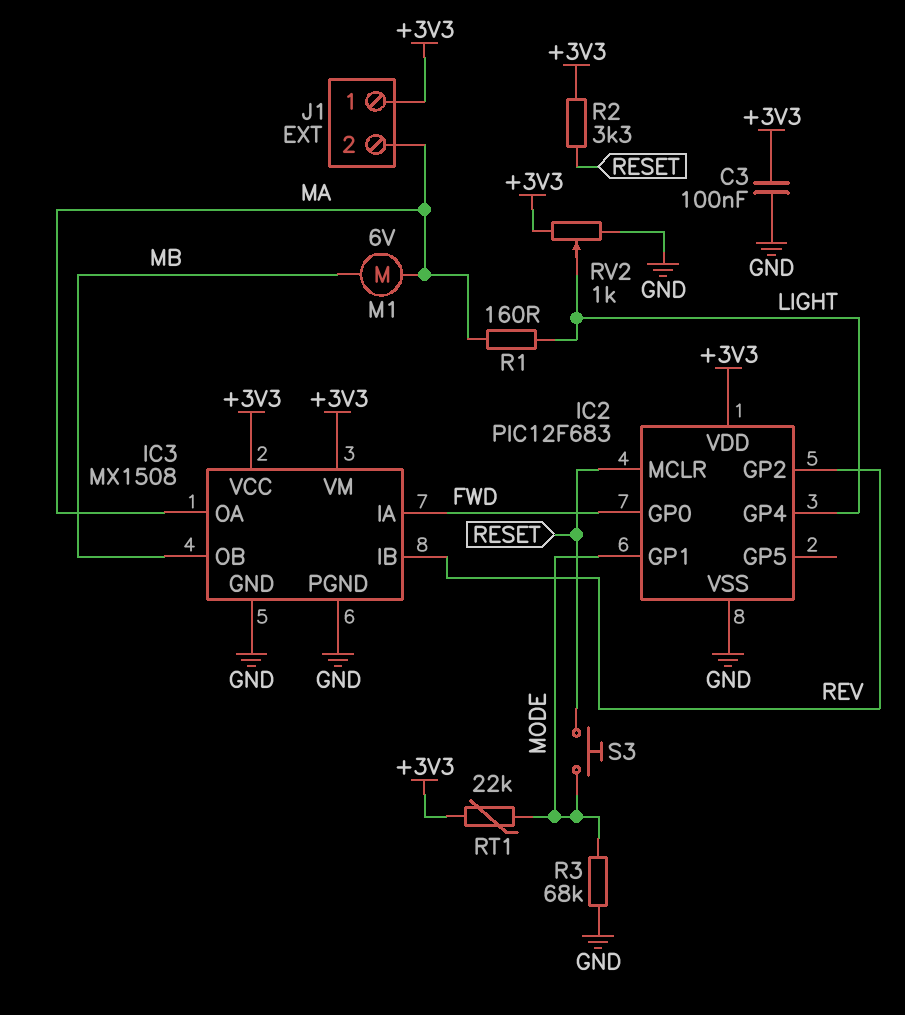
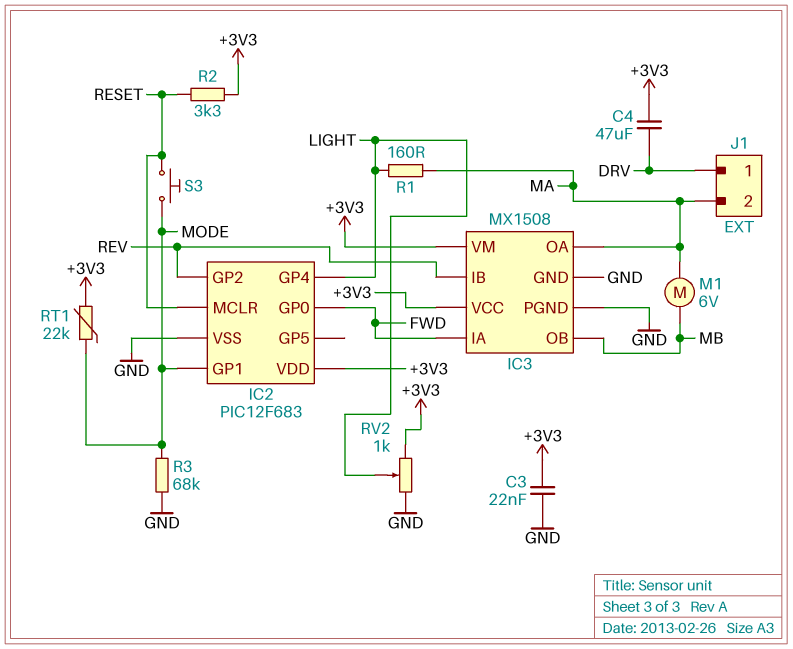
C3: 100nF (+3V3, GND) -> 22nF (+3V3, GND)
C4: none -> 47uF (+3V3, DRV)
J1 pin 1: +3V3 -> DRV

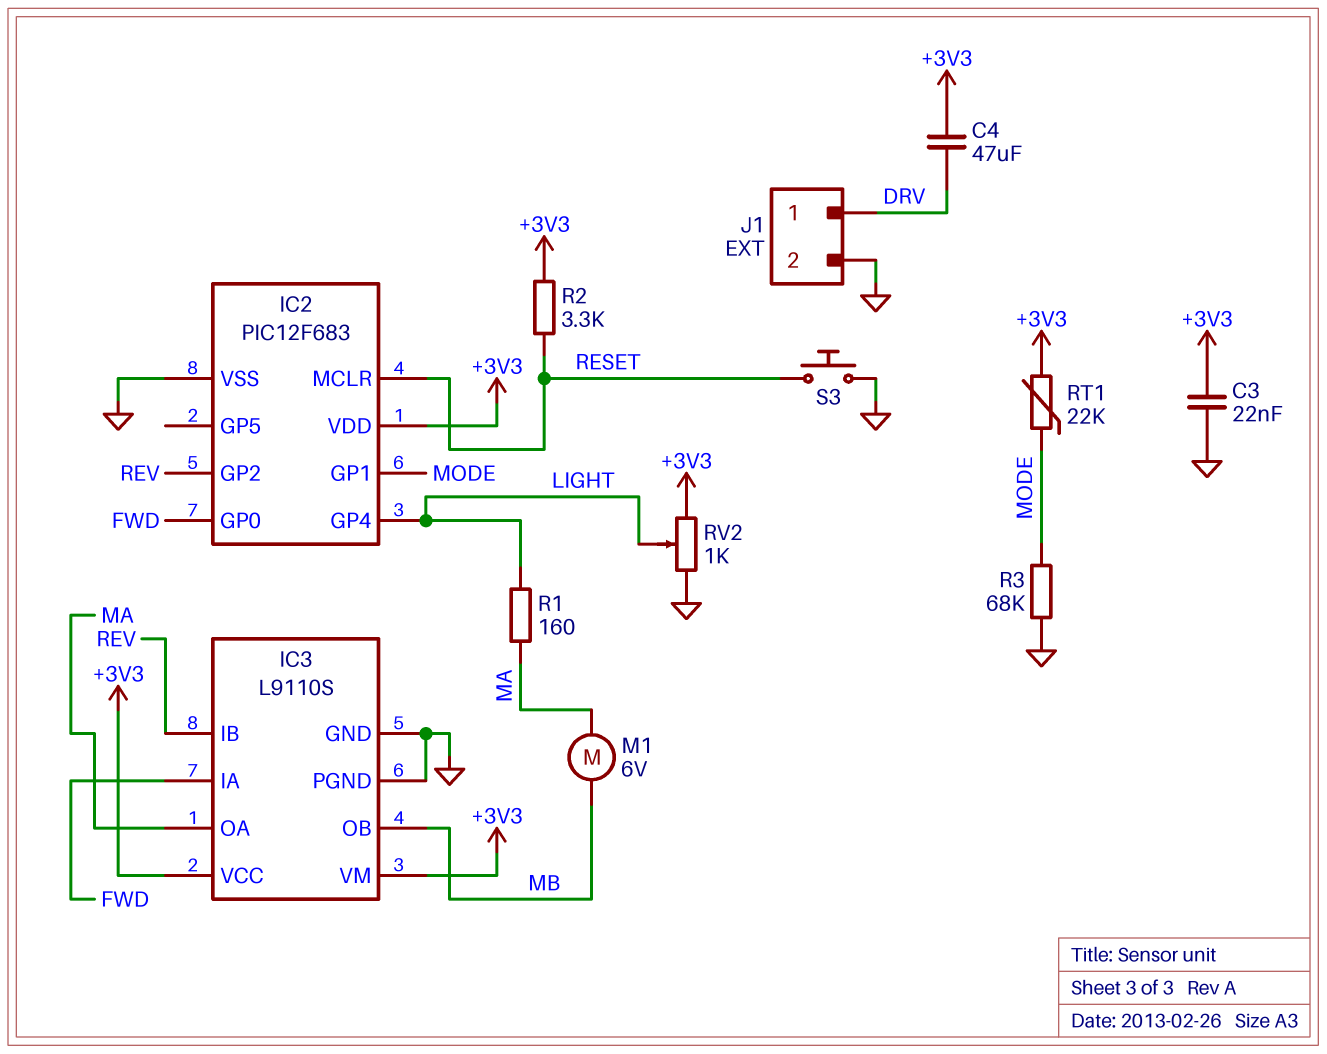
IC3: MX1508 -> L9110S
J1 pin 2: MA -> GND
S3: button (MODE, RESET) -> button (GND, RESET)

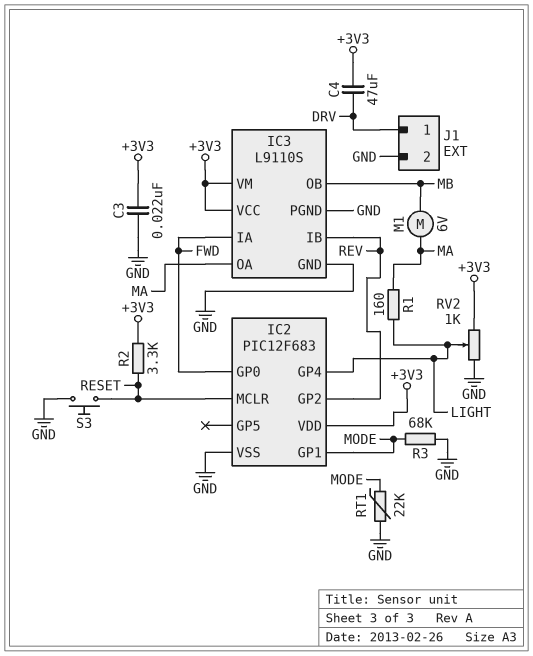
RT1: 22k (+3V3, MODE) -> 22k (GND, MODE)

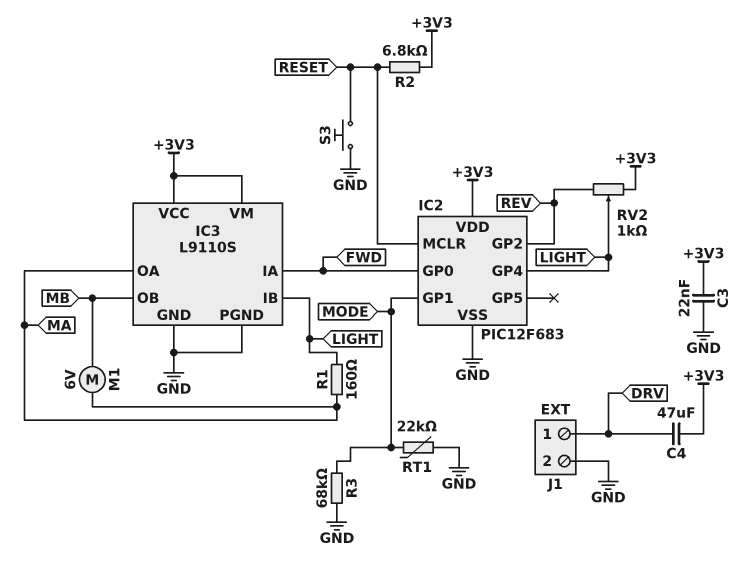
IC3 pin IB: REV -> LIGHT
R2: 3.3k (+3V3, RESET) -> 6.8k (+3V3, RESET)
RV2: 1k (+3V3, GND, wiper LIGHT) -> 1k (+3V3, REV, wiper LIGHT)

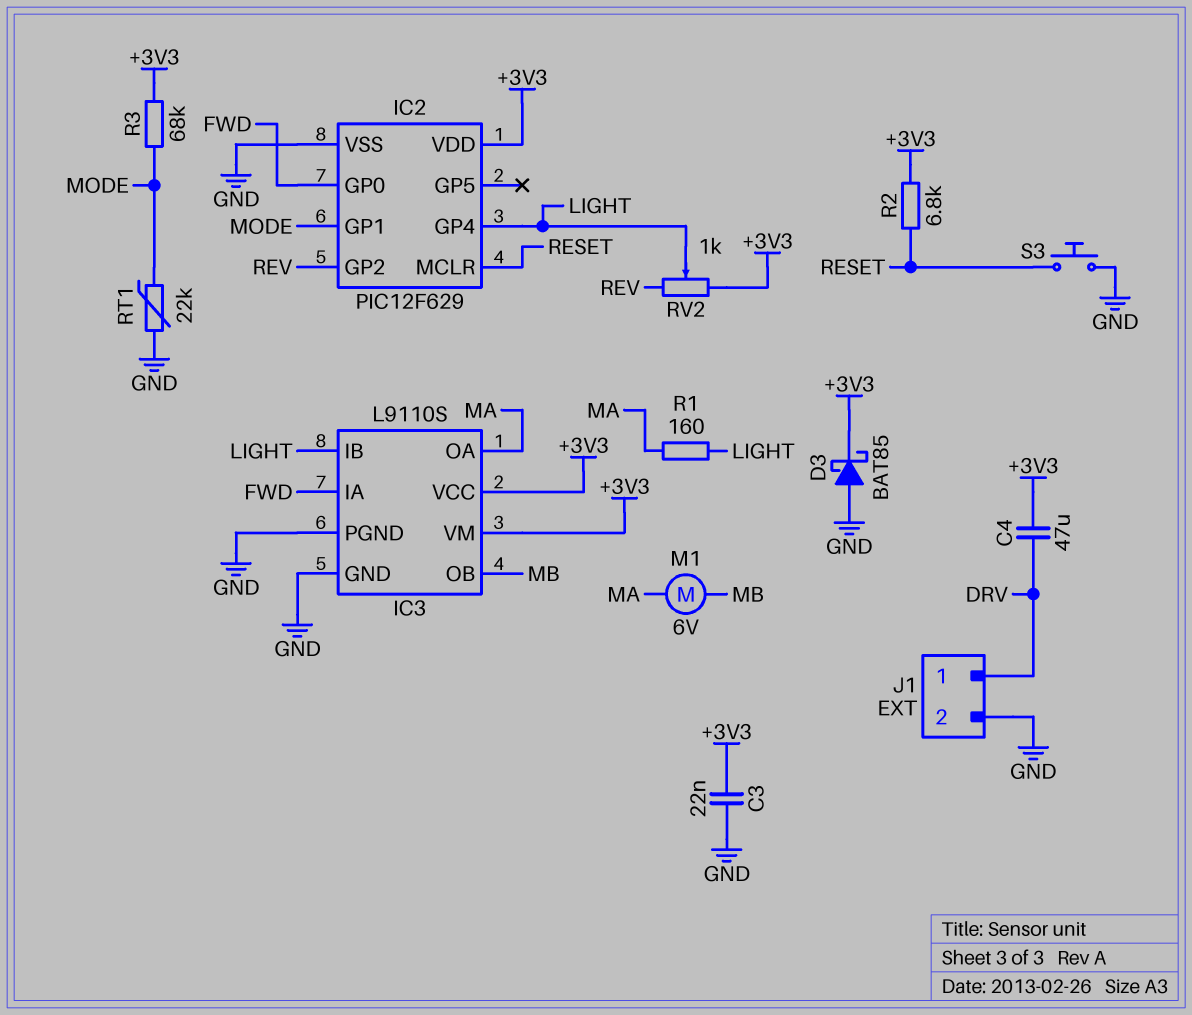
D3: none -> schottky BAT85 (A GND, K +3V3)
IC2: PIC12F683 -> PIC12F629
R3: 68k (GND, MODE) -> 68k (+3V3, MODE)

